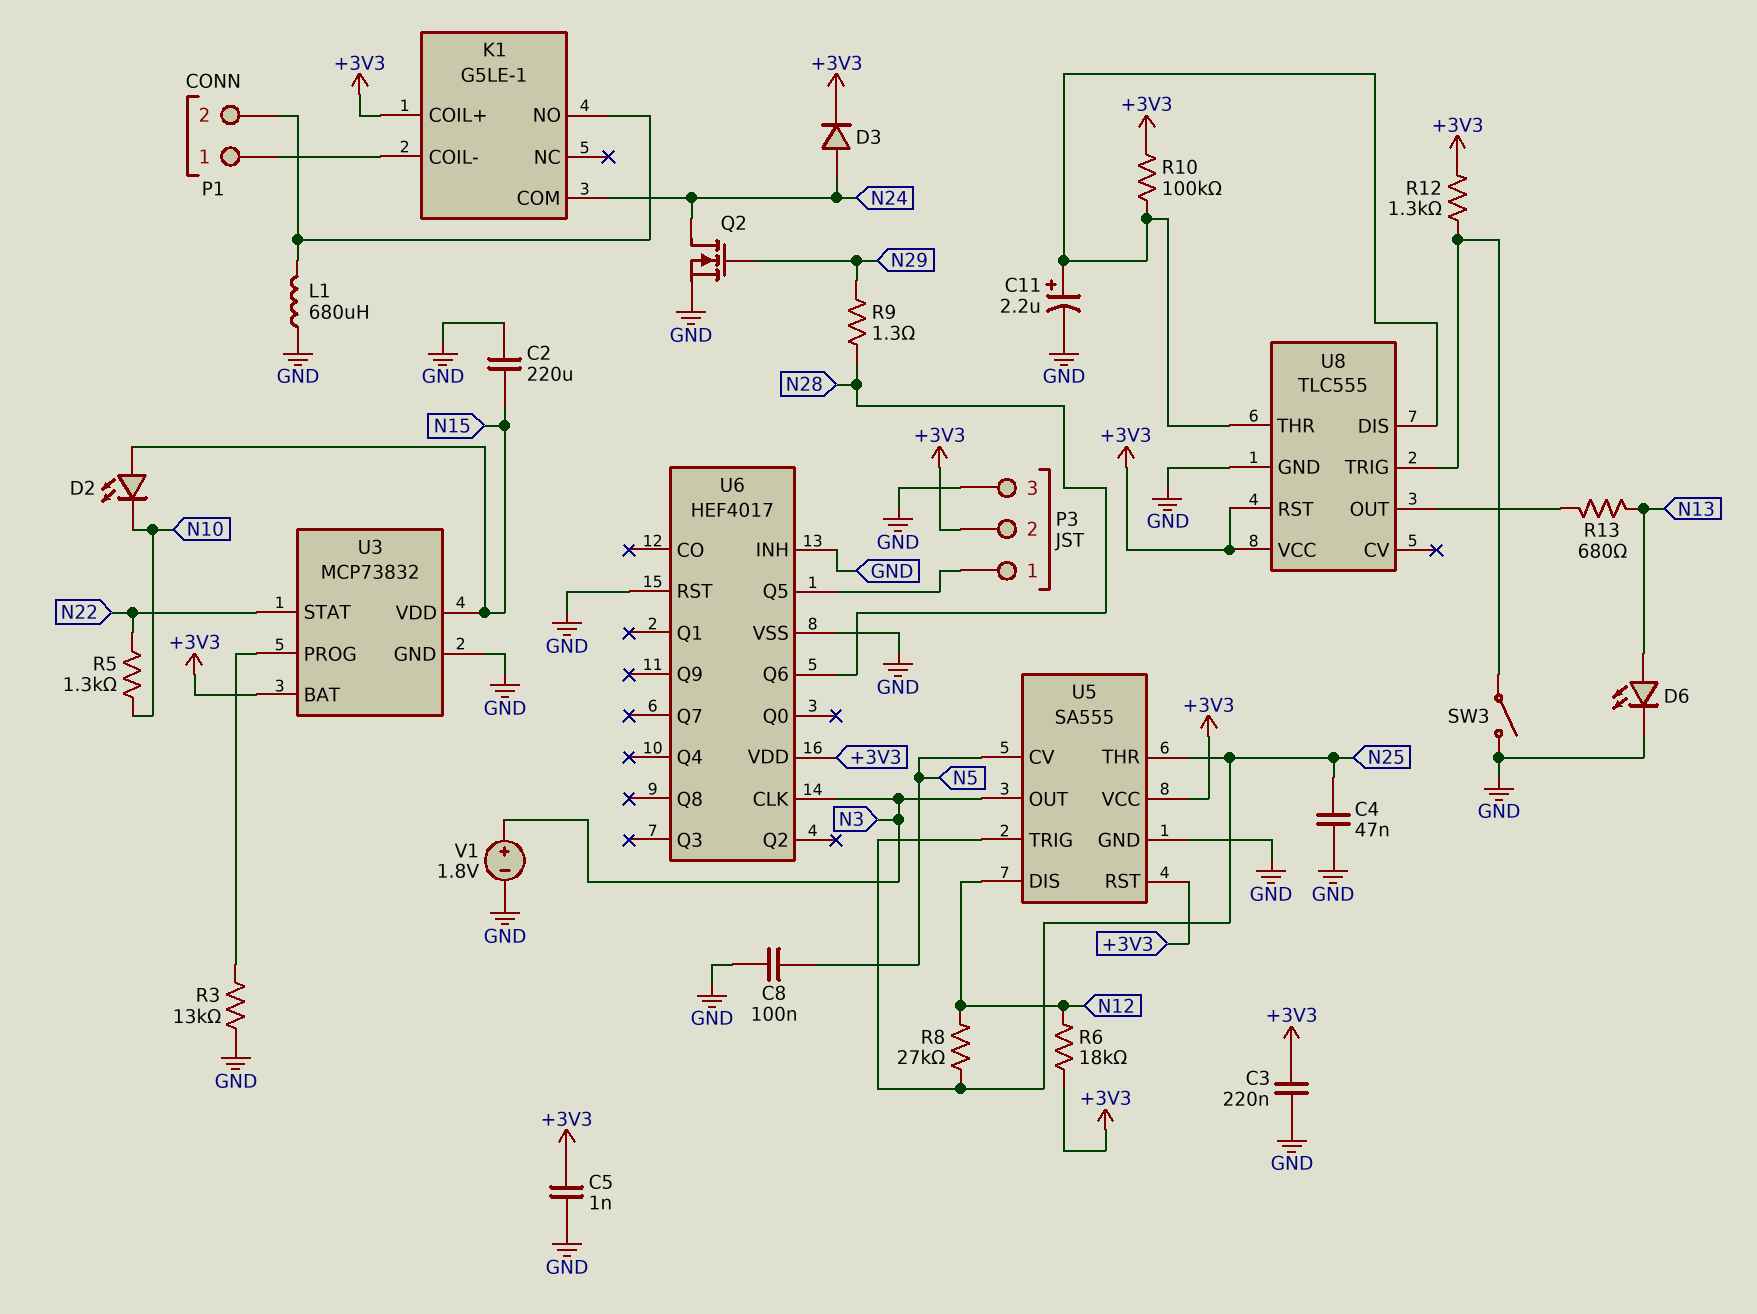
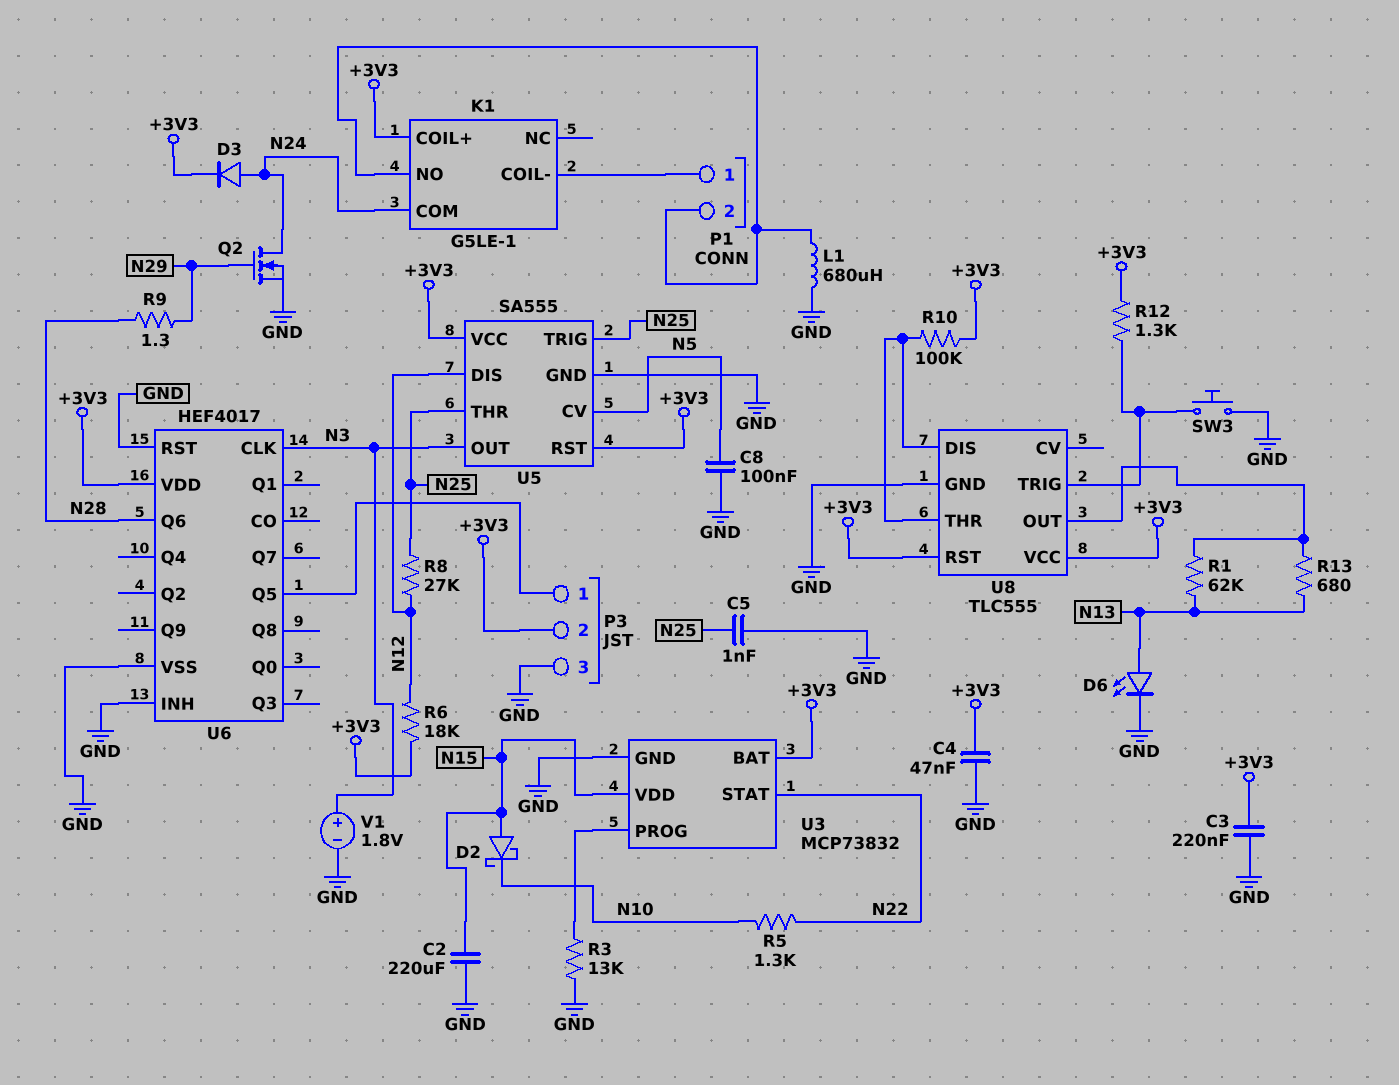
C4: 47nF (GND, N25) -> 47nF (+3V3, GND)
C5: 1nF (+3V3, GND) -> 1nF (GND, N25)
C11: 2.2uF (plus U8/DIS, minus GND) -> none
D2: LED (A N15, K N10) -> schottky (A N15, K N10)
R1: none -> 62k (N13, U8/OUT)
SW3: switch (GND, U8/TRIG) -> button (GND, U8/TRIG)

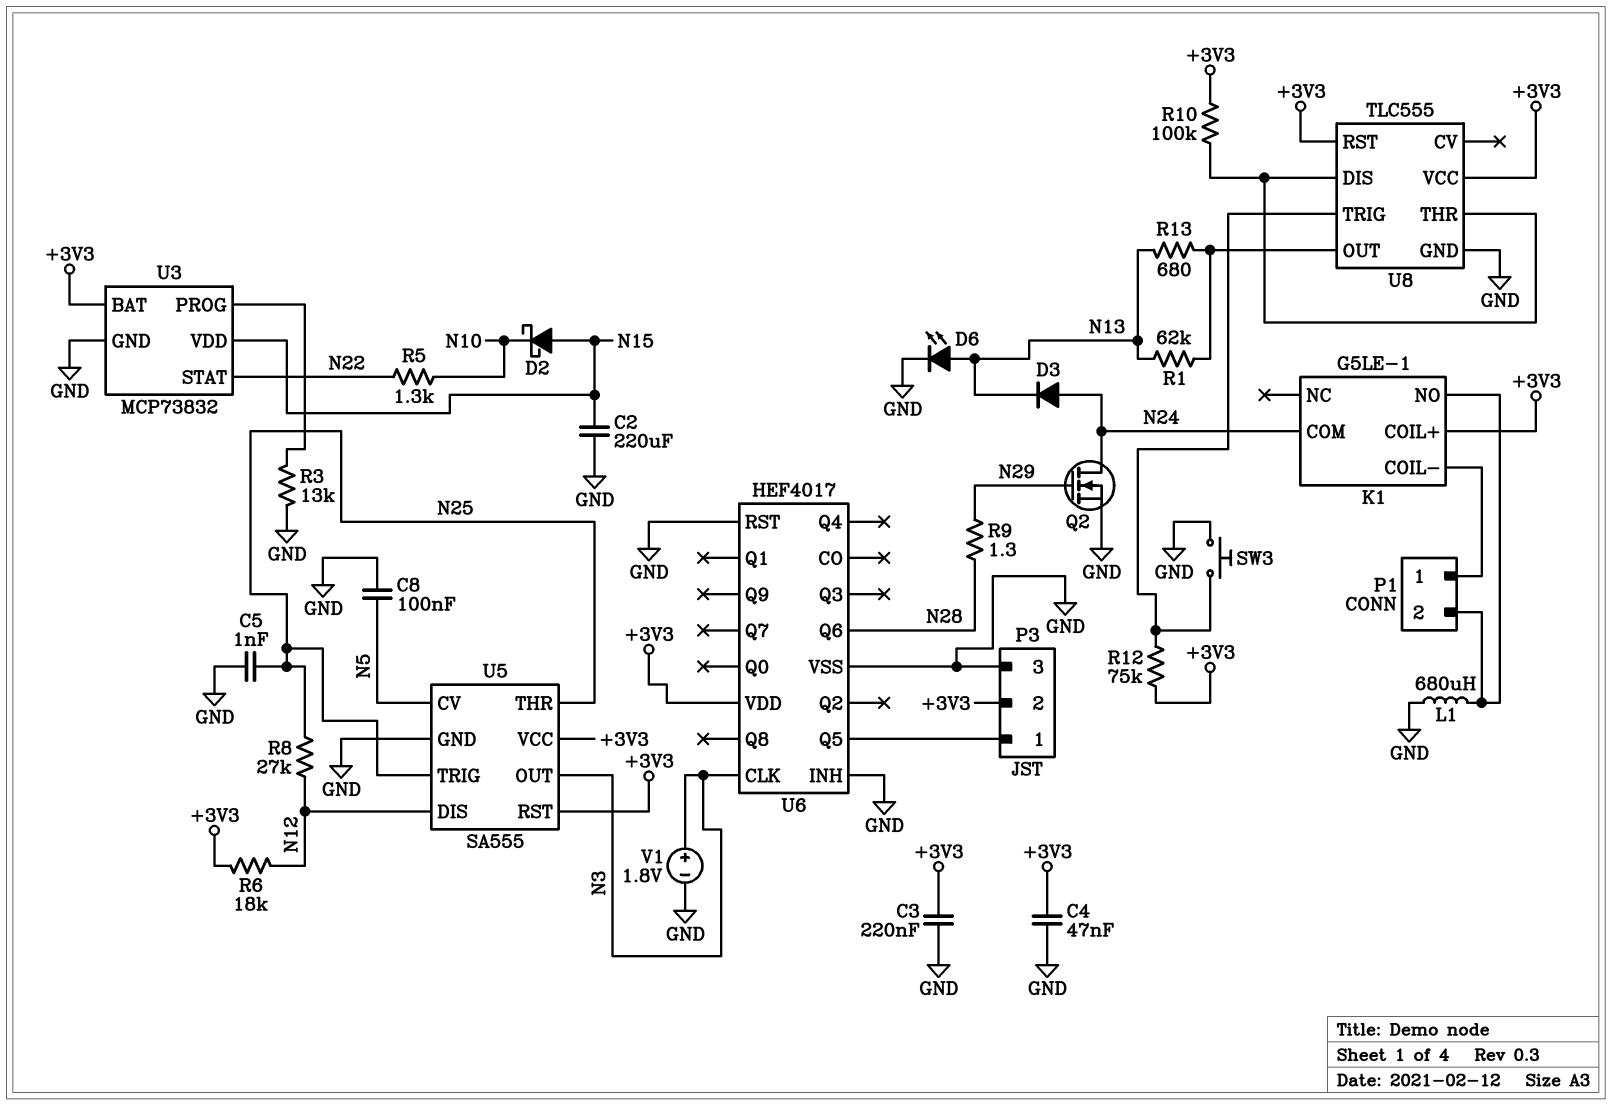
D3: diode (A N24, K +3V3) -> diode (A N24, K N13)
R12: 1.3k (+3V3, U8/TRIG) -> 75k (+3V3, U8/TRIG)

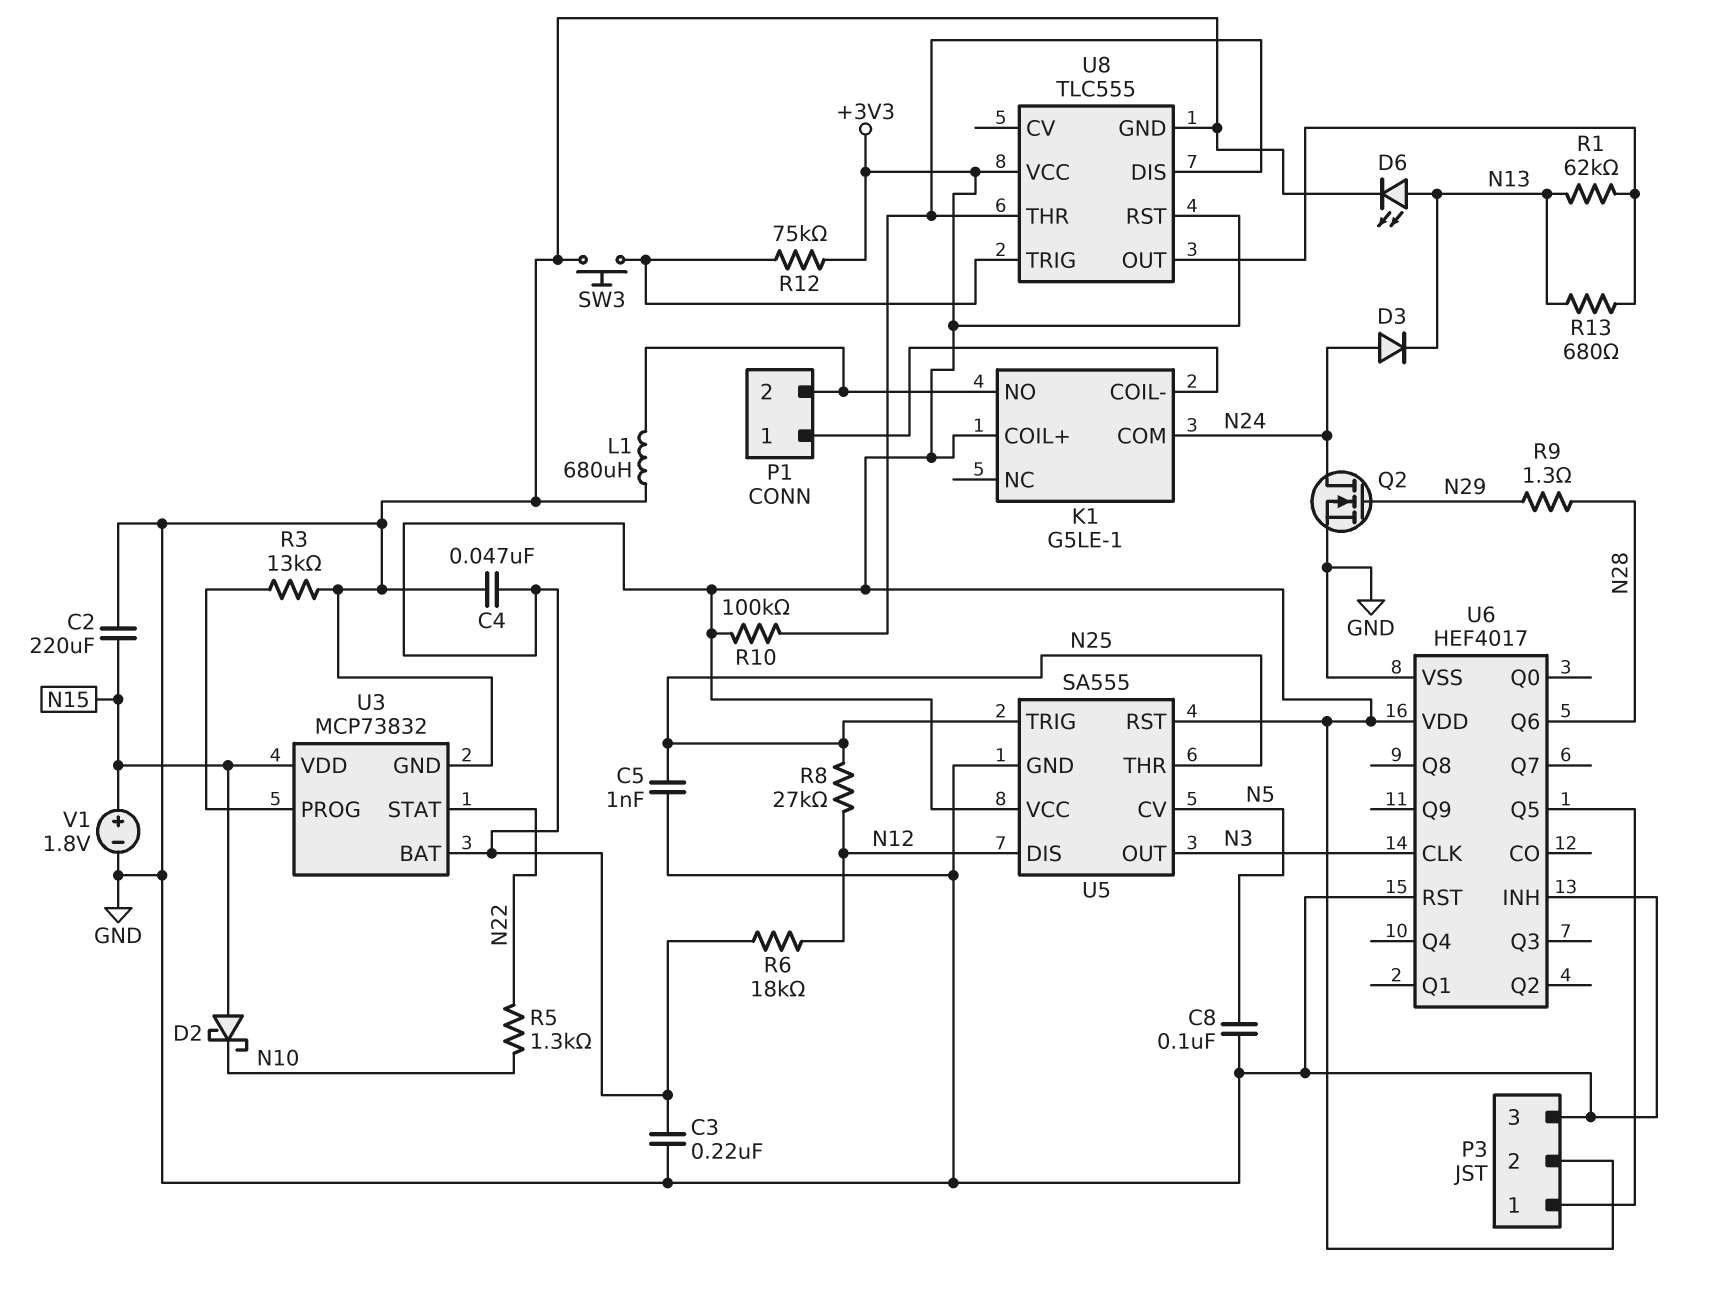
V1: 1.8V (plus N3, minus GND) -> 1.8V (plus N15, minus GND)

